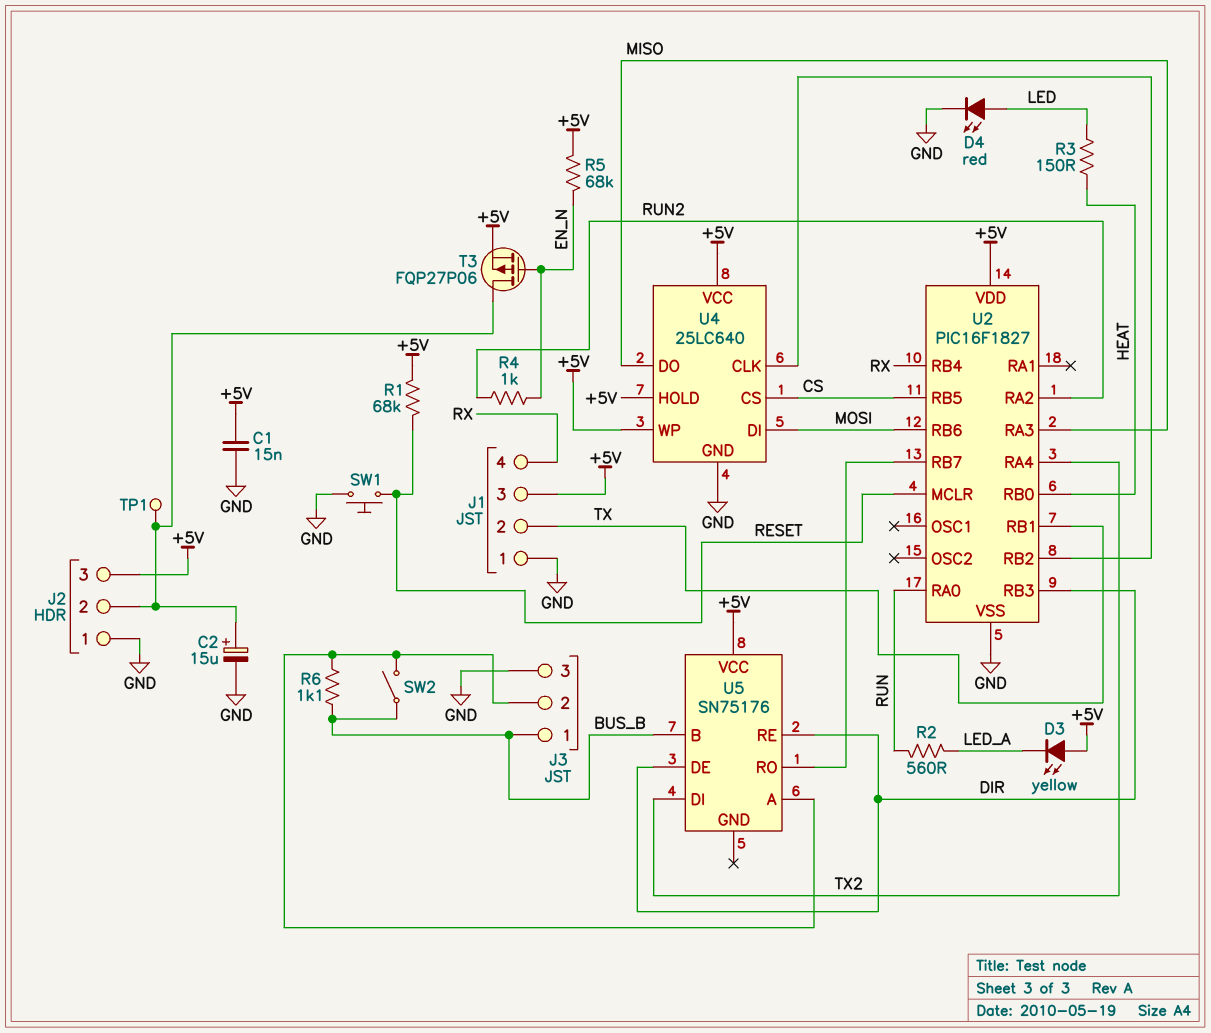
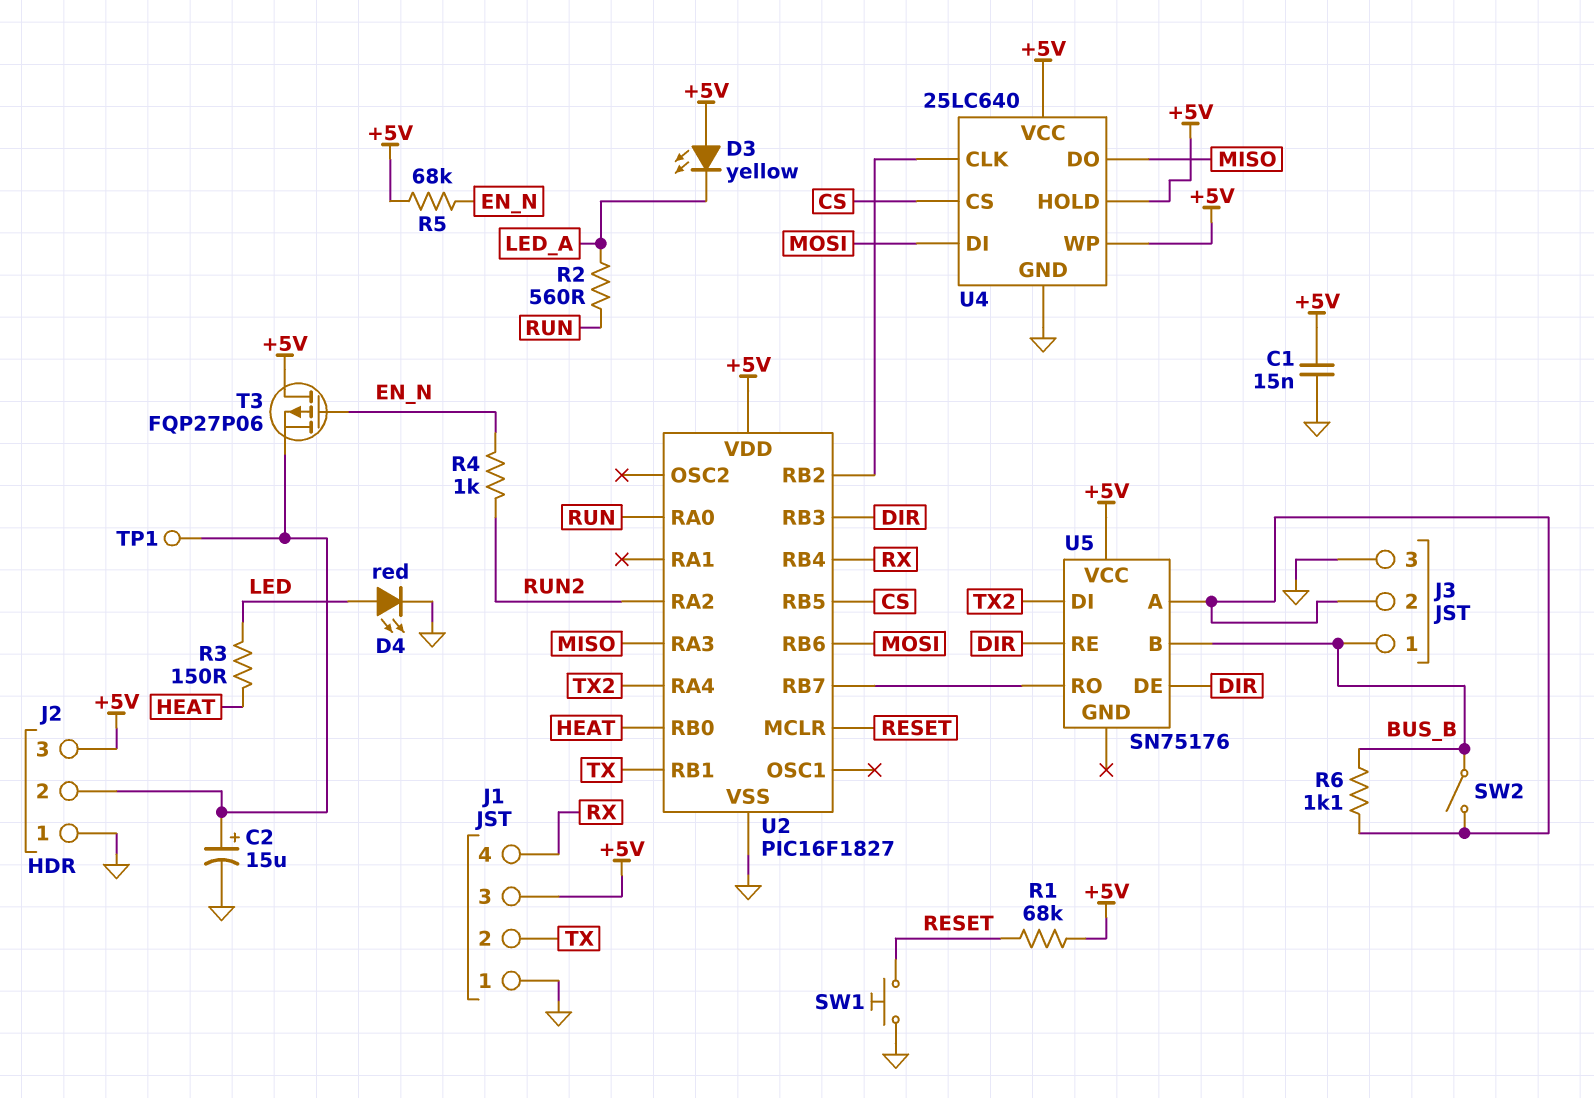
T3: PMOS FQP27P06 (G EN_N, D J2/2, S +5V) -> PMOS FQP27P06 (G EN_N, D +5V, S J2/2)

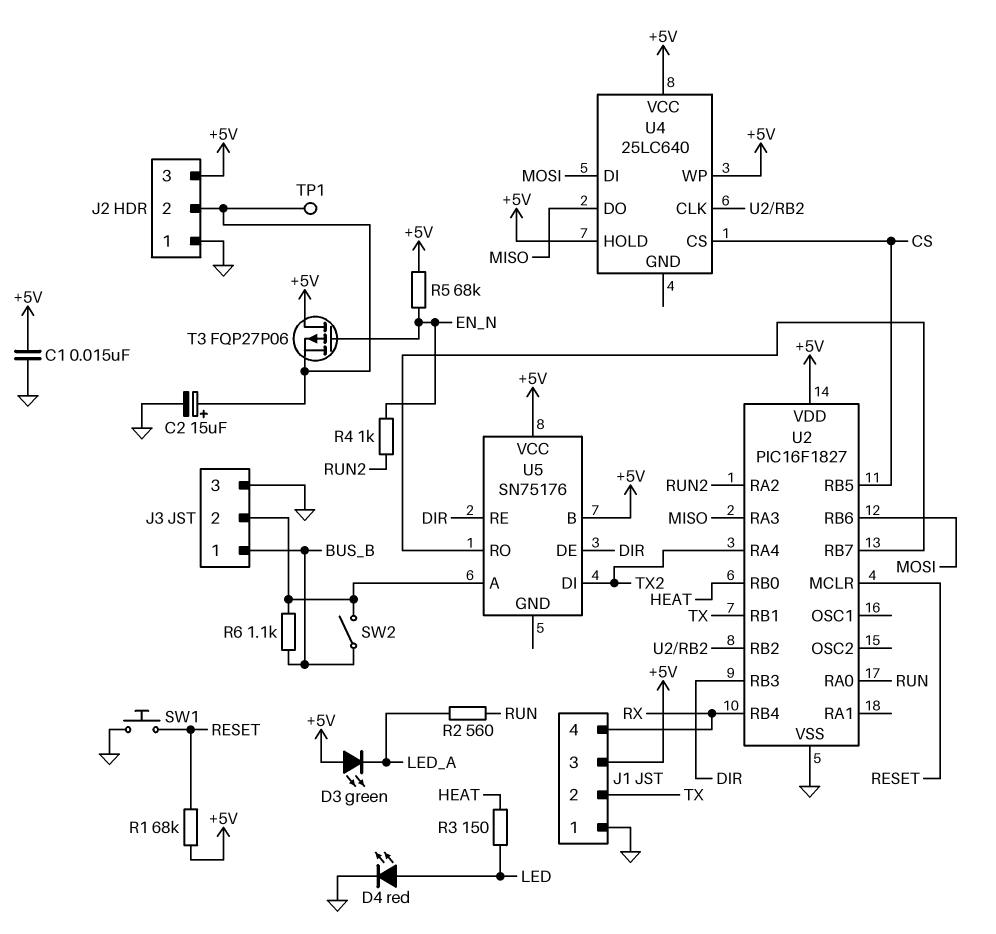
D3: LED yellow (A +5V, K LED_A) -> LED green (A +5V, K LED_A)
U4 pin GND: GND -> none
U5 pin B: BUS_B -> +5V

